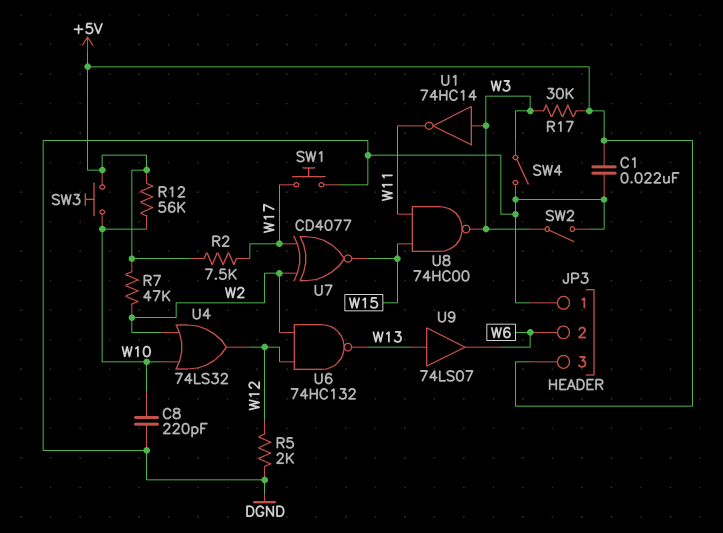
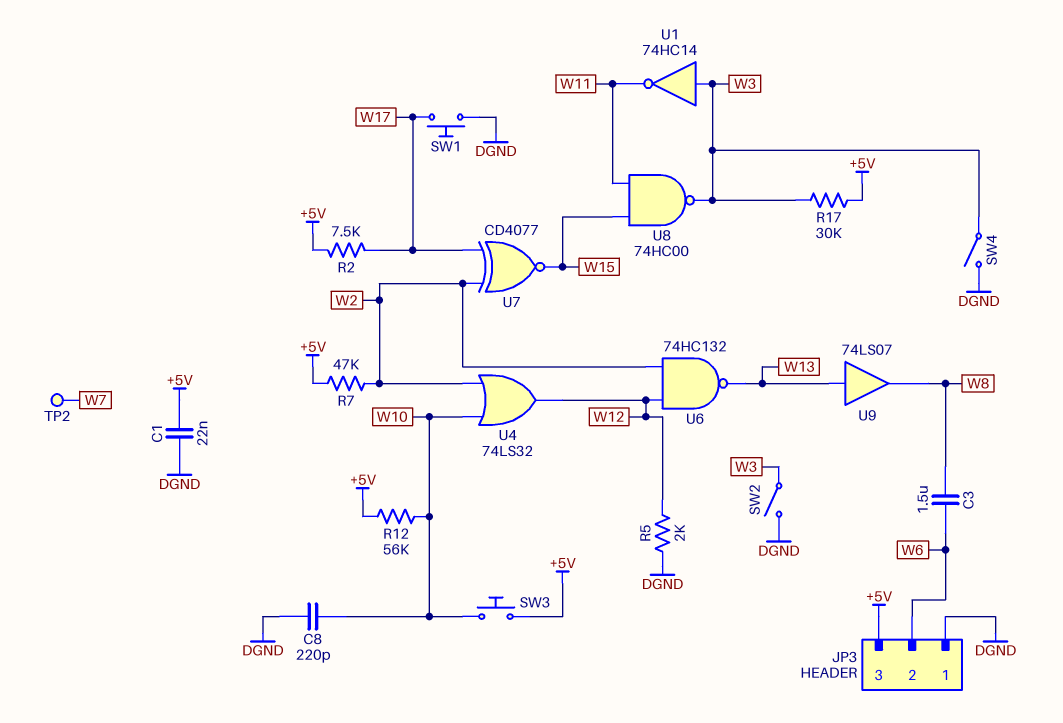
C3: none -> 1.5uF (W6, W8)
TP2: none -> test point (W7)
U9: buffer 74LS07 (in W13, out W6) -> buffer 74LS07 (in W13, out W8)

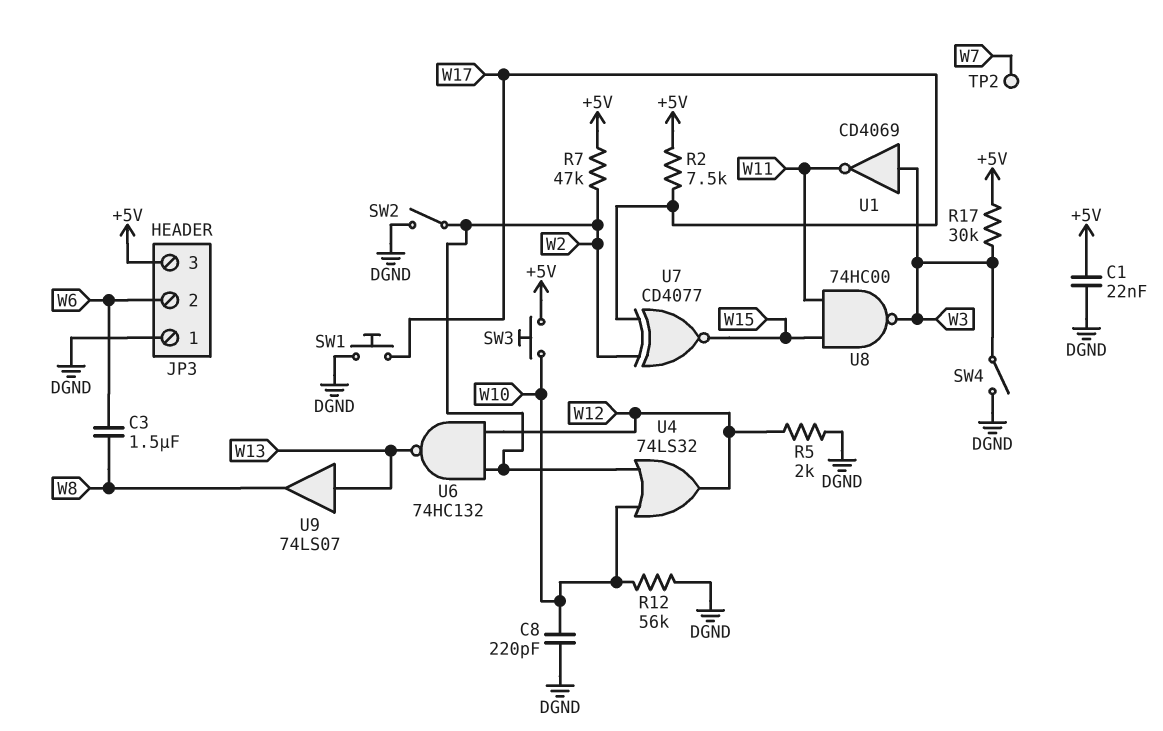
R12: 56k (+5V, W10) -> 56k (DGND, W10)
SW2: switch (DGND, W3) -> switch (DGND, W2)
U1: NOT 74HC14 (in W3, out W11) -> NOT CD4069 (in W3, out W11)

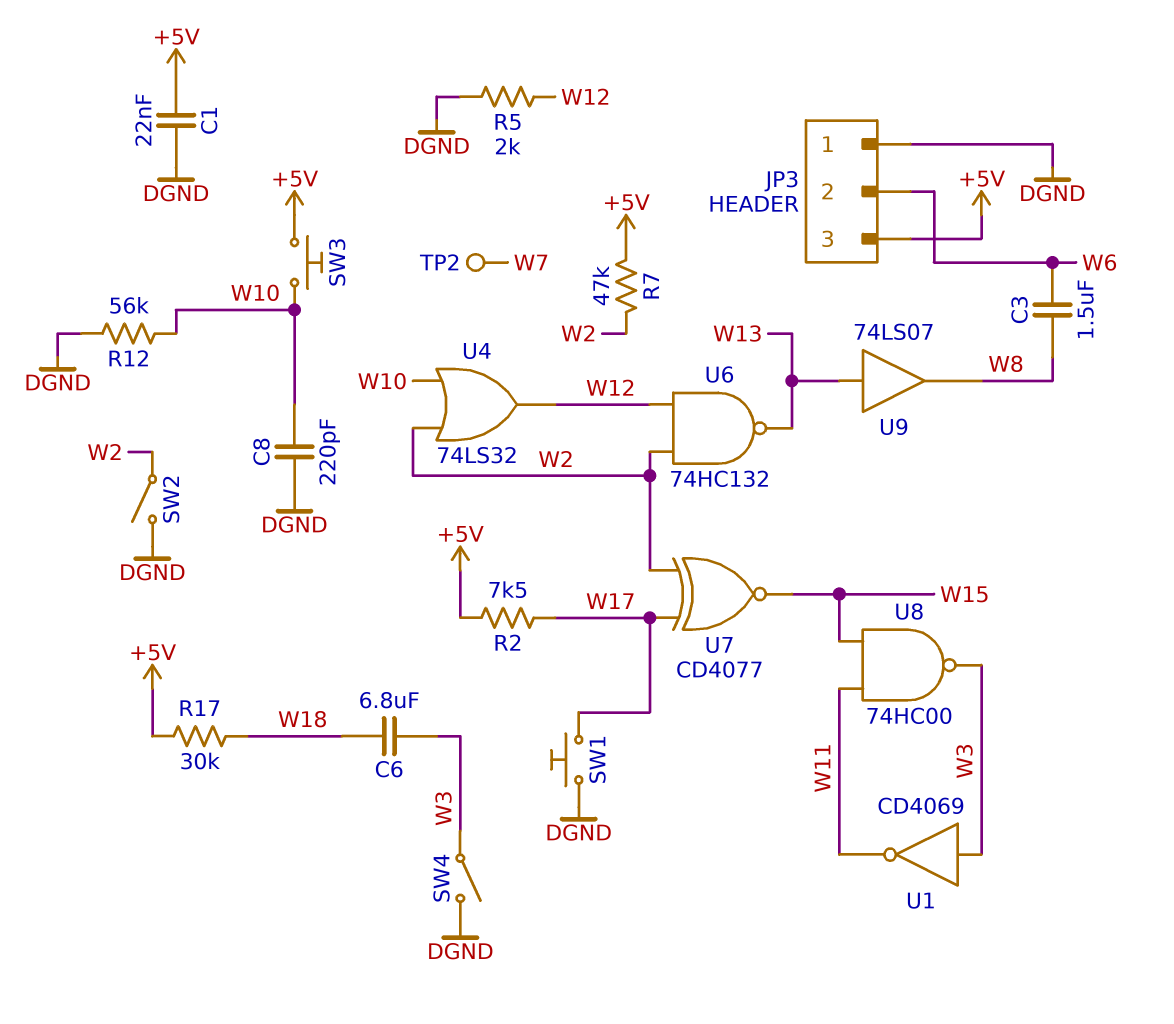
C6: none -> 6.8uF (W3, W18)
R17: 30k (+5V, W3) -> 30k (+5V, W18)

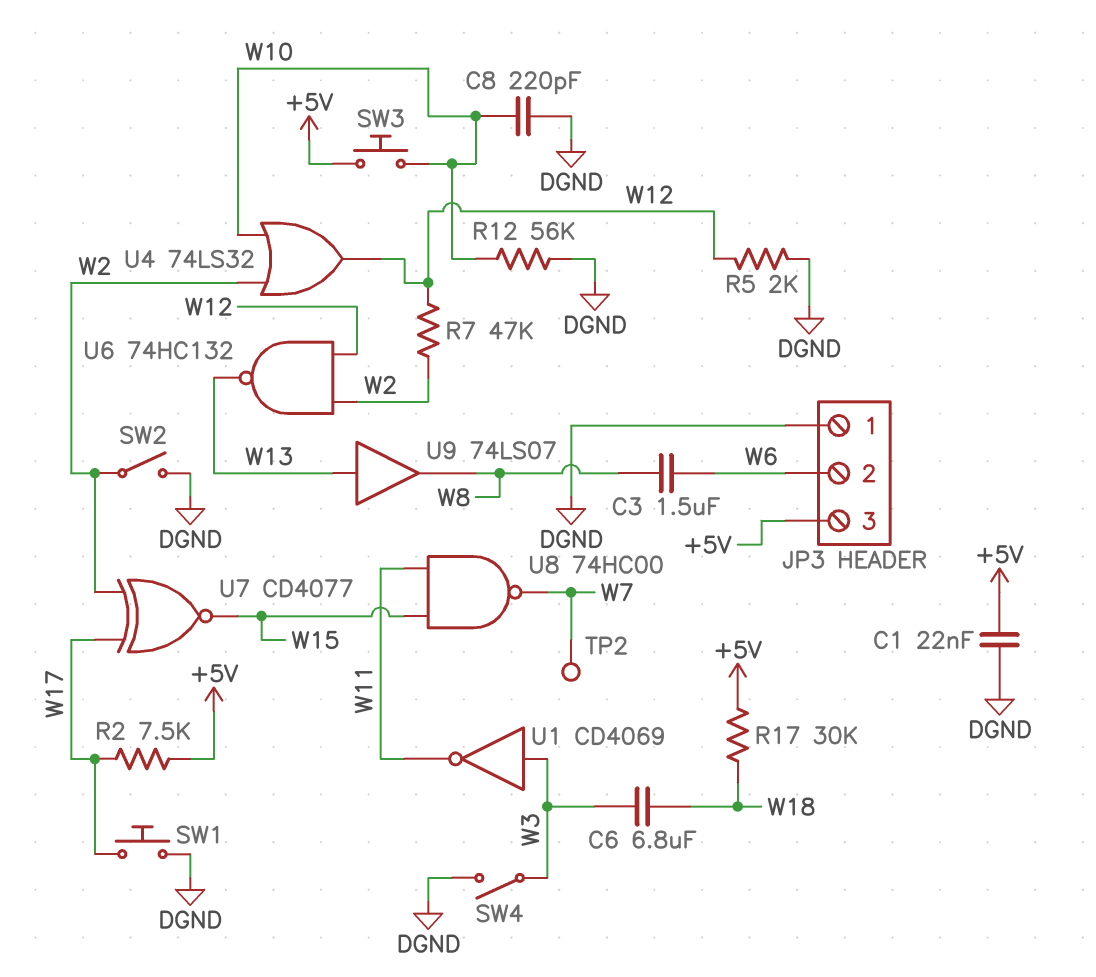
R7: 47k (+5V, W2) -> 47k (W2, W12)
U8: NAND 74HC00 (in W11, in W15, out W3) -> NAND 74HC00 (in W11, in W15, out W7)

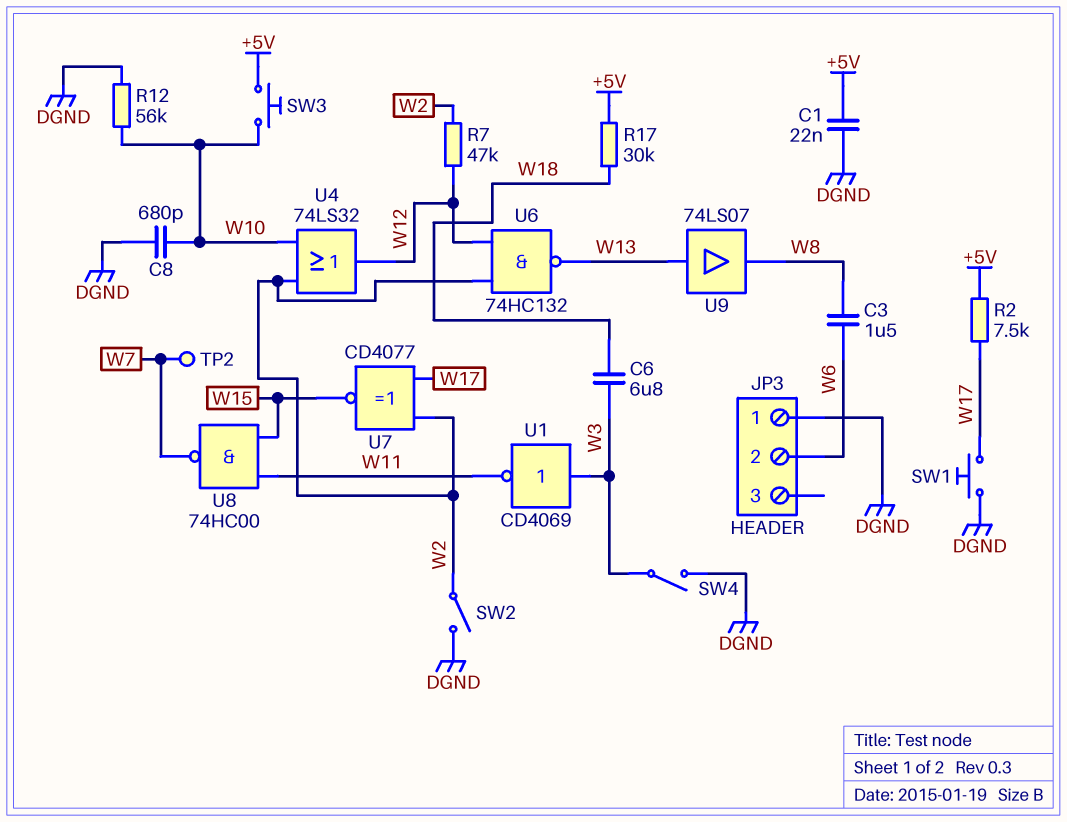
C8: 220pF (DGND, W10) -> 680pF (DGND, W10)
JP3 pin 3: +5V -> none
R5: 2k (DGND, W12) -> none

